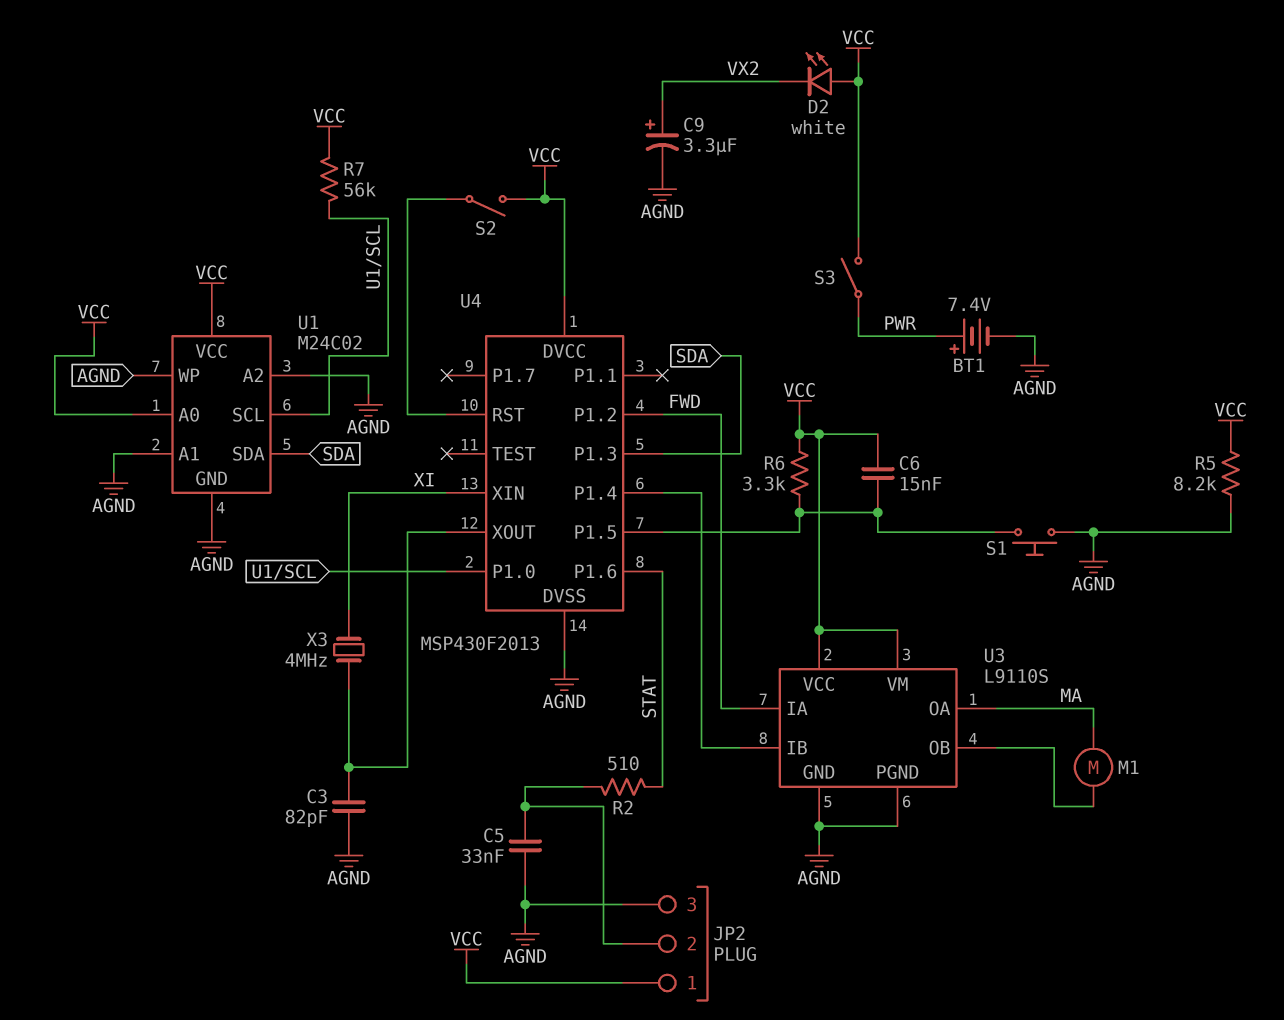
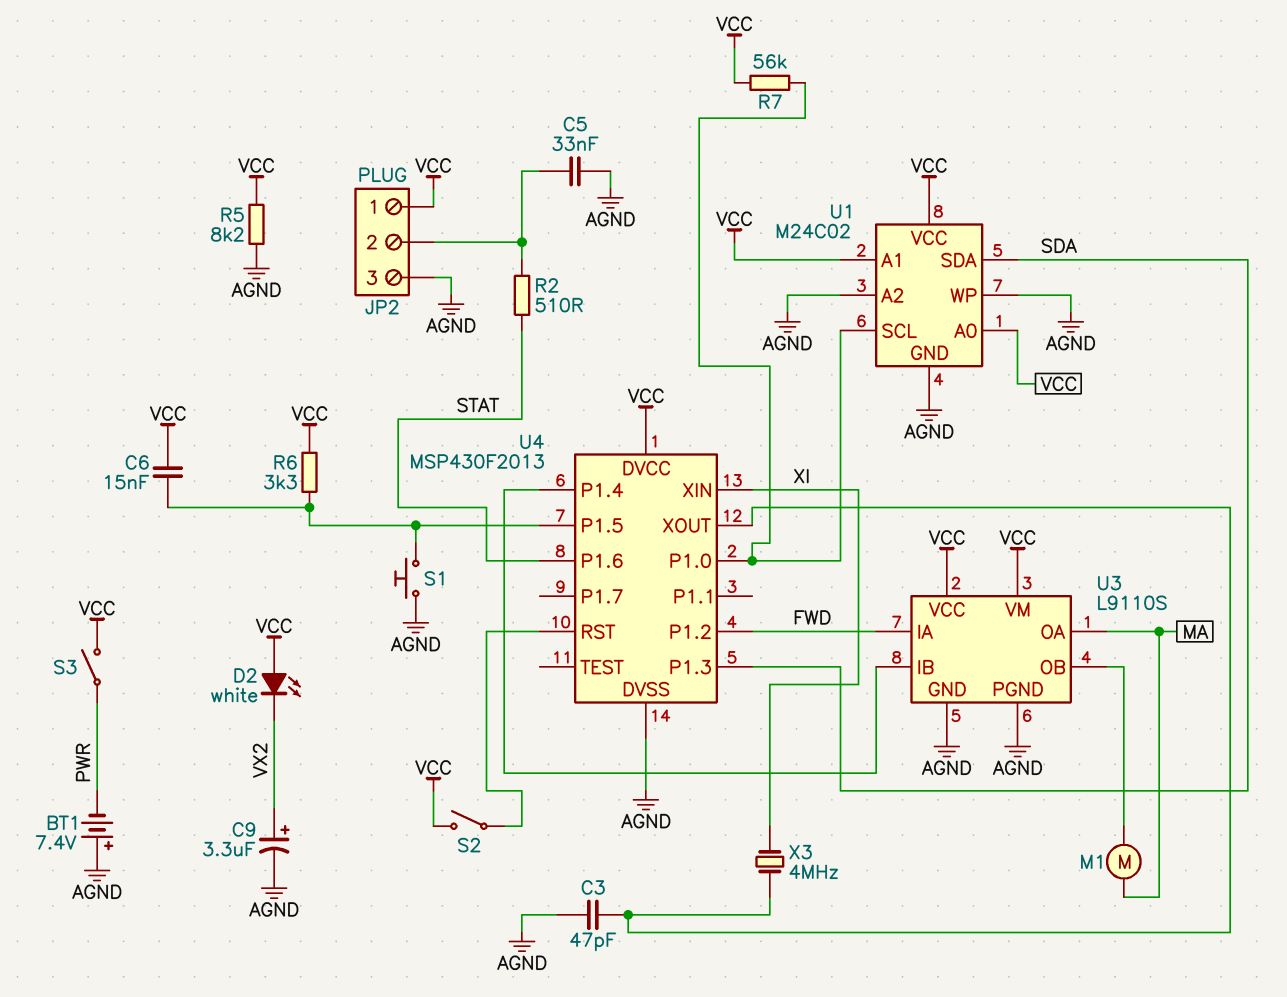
BT1: 7.4V (plus PWR, minus AGND) -> 7.4V (plus AGND, minus PWR)
C3: 82pF (AGND, U4/XOUT) -> 47pF (AGND, U4/XOUT)
U1 pin A1: AGND -> VCC

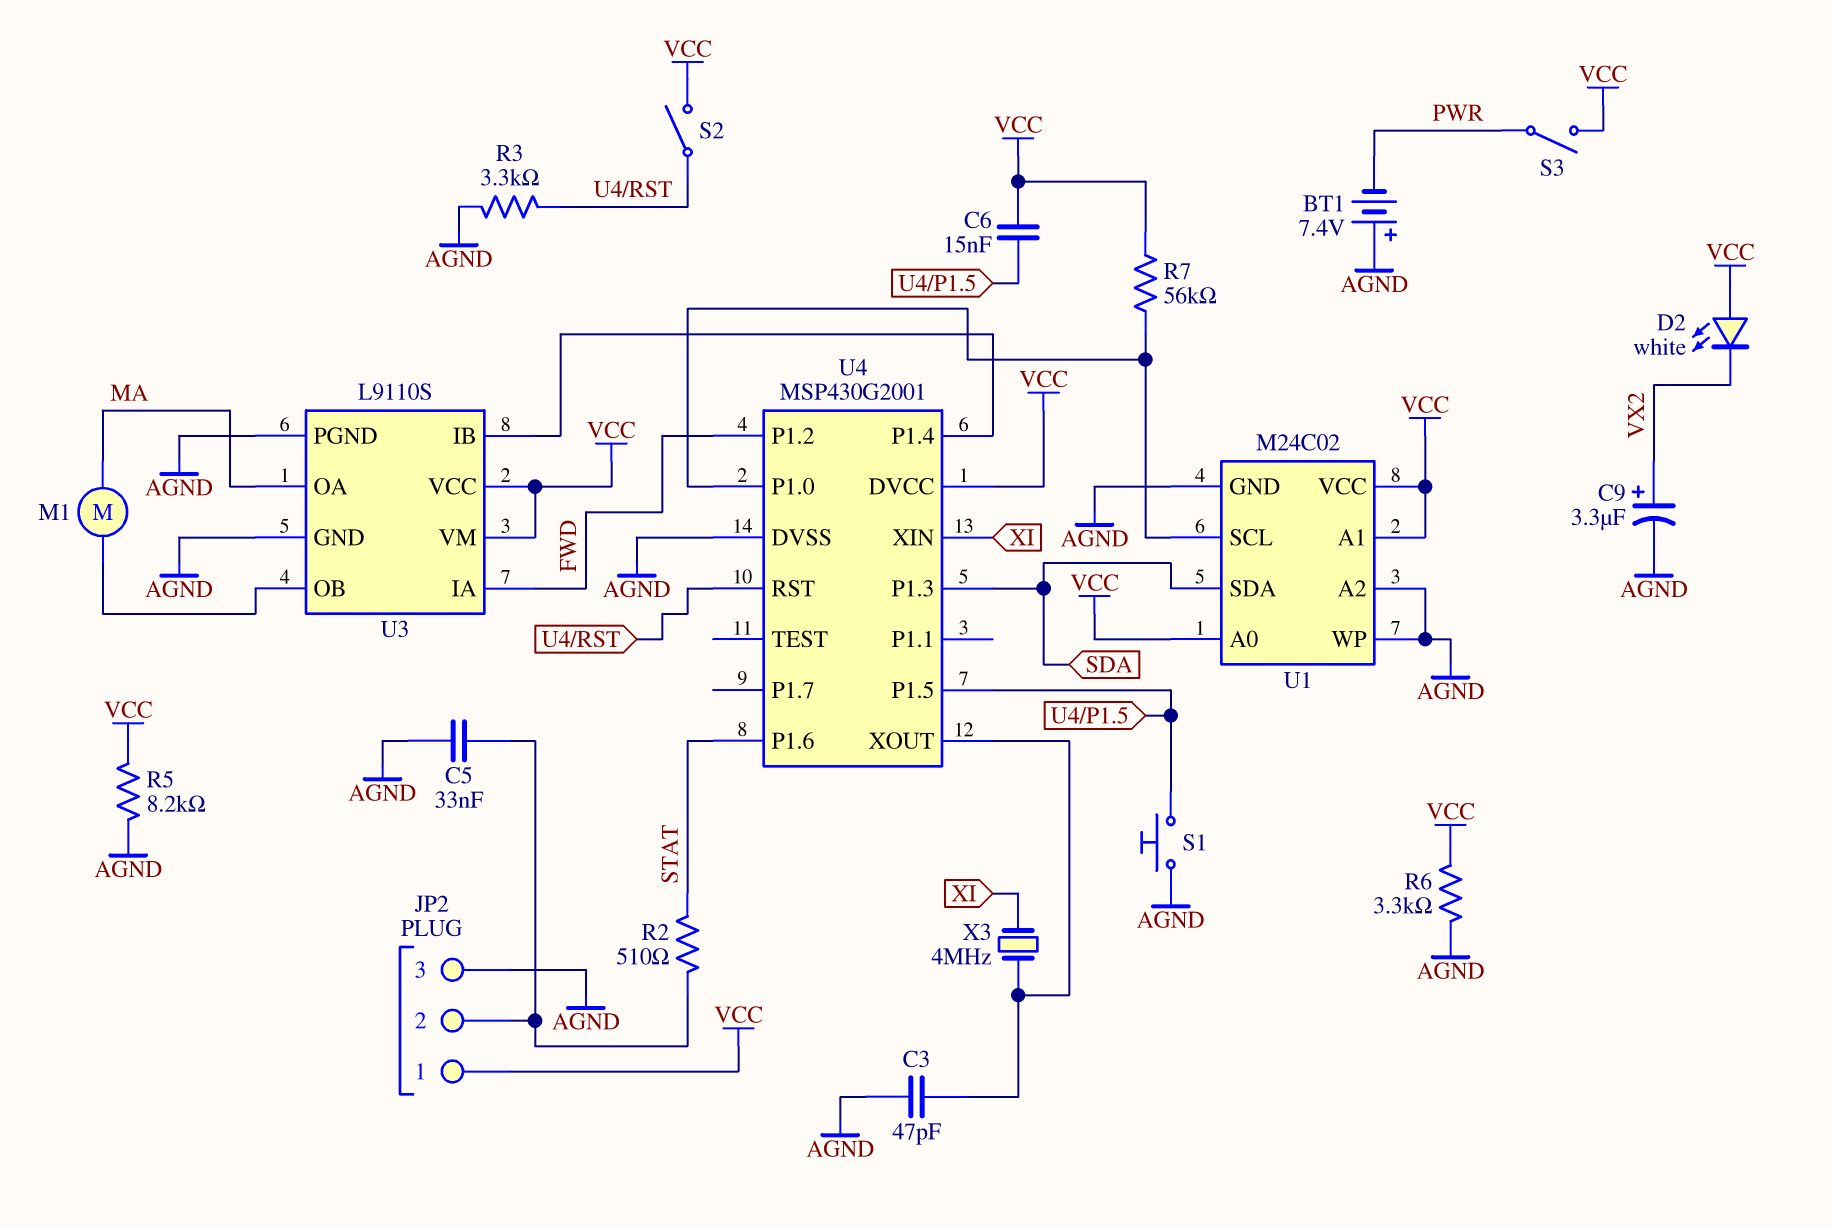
R3: none -> 3.3k (AGND, U4/RST)
R6: 3.3k (U4/P1.5, VCC) -> 3.3k (AGND, VCC)
U4: MSP430F2013 -> MSP430G2001

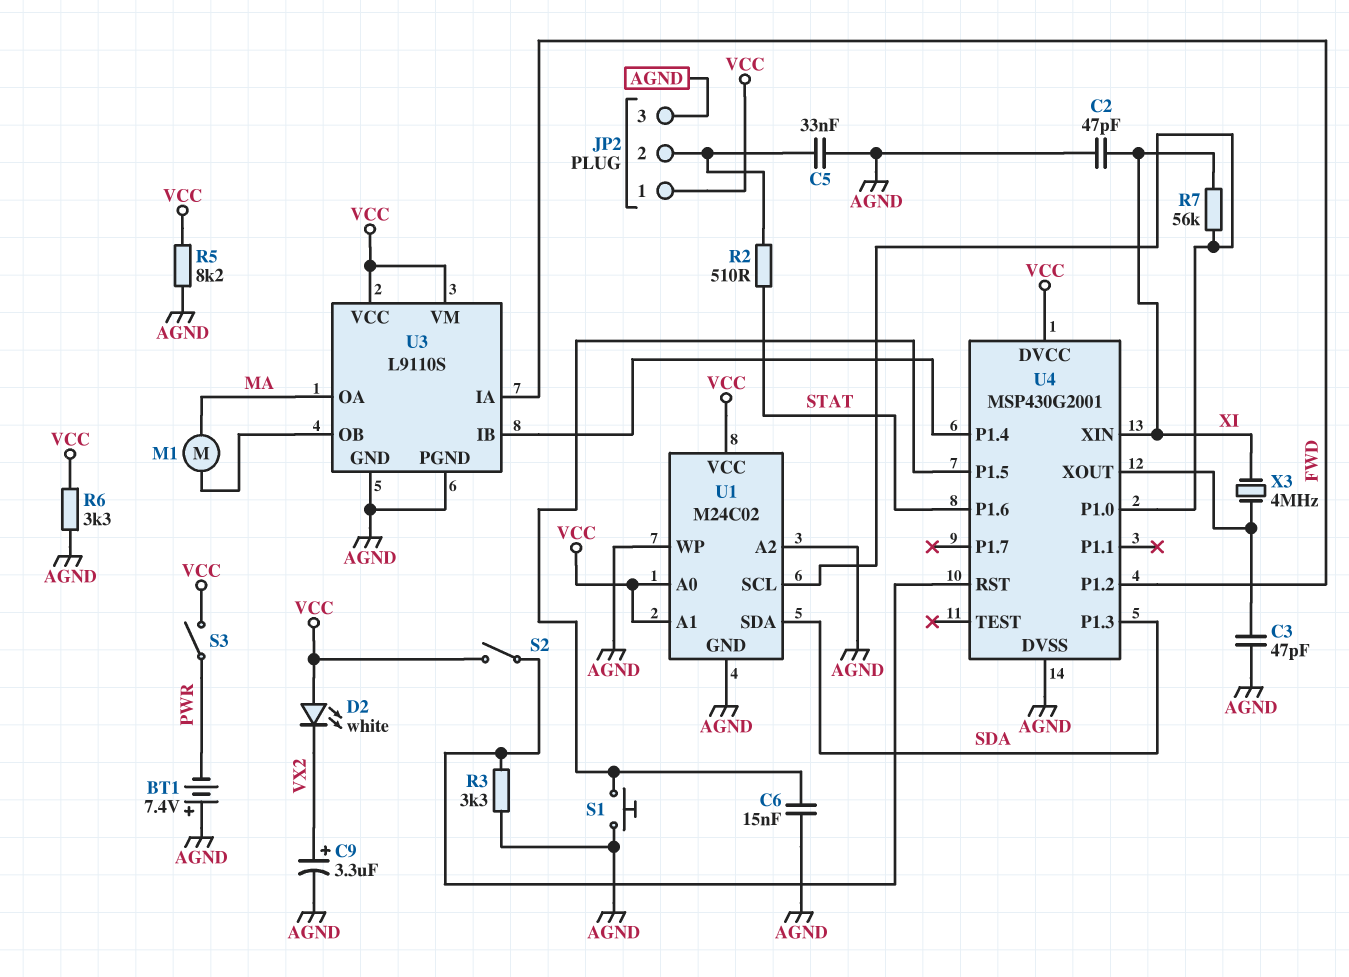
C2: none -> 47pF (AGND, XI)
C6: 15nF (U4/P1.5, VCC) -> 15nF (AGND, U4/P1.5)
R7: 56k (U1/SCL, VCC) -> 56k (U1/SCL, XI)

